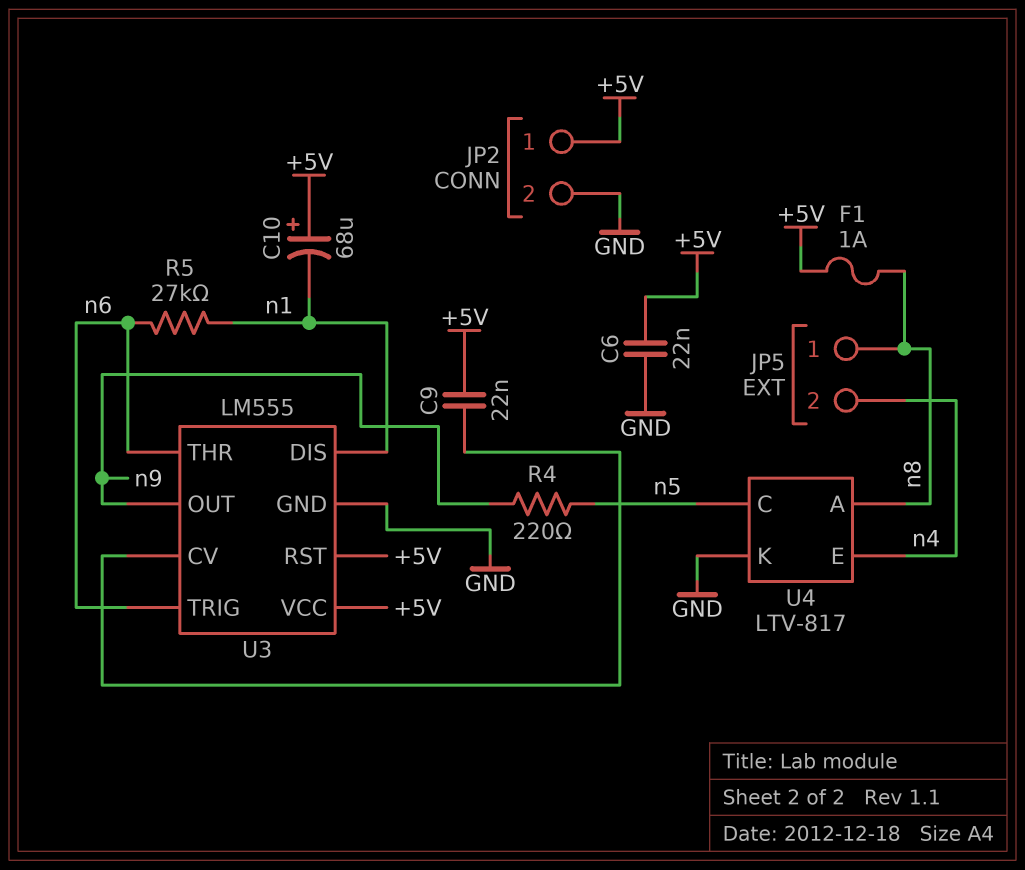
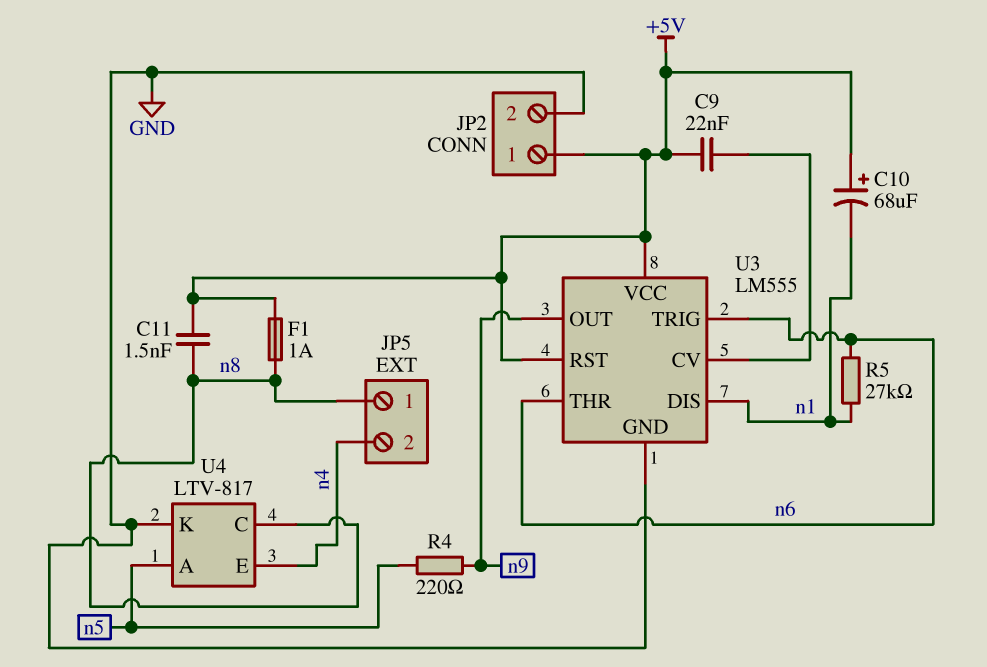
C6: 22nF (+5V, GND) -> none
C11: none -> 1.5nF (+5V, n8)
U4 pin A: n8 -> n5
U4 pin C: n5 -> n8

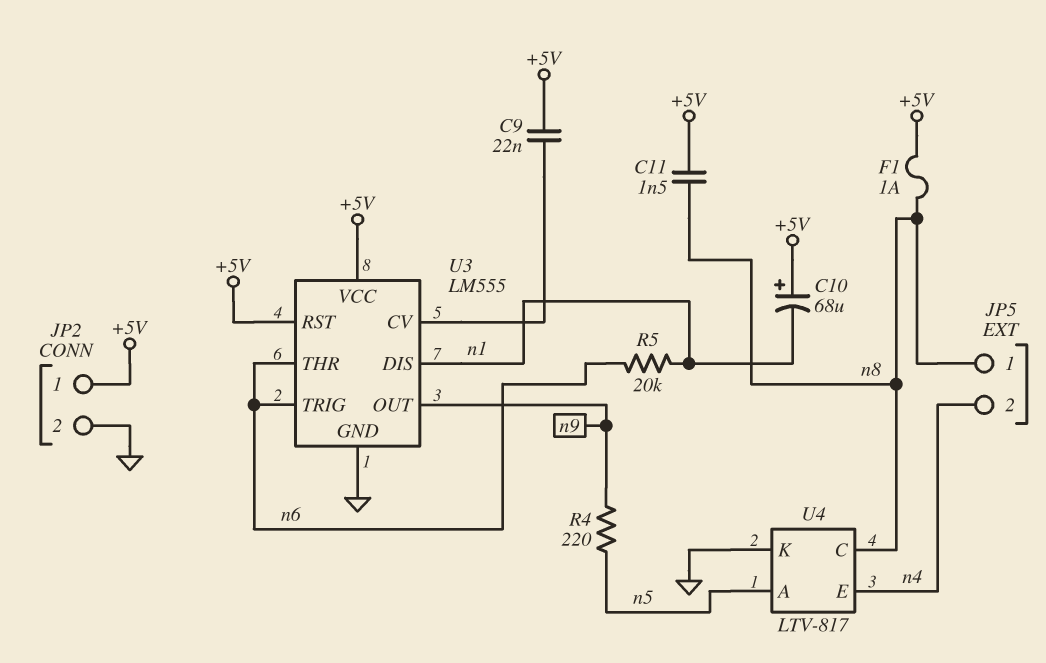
R5: 27k (n1, n6) -> 20k (n1, n6)

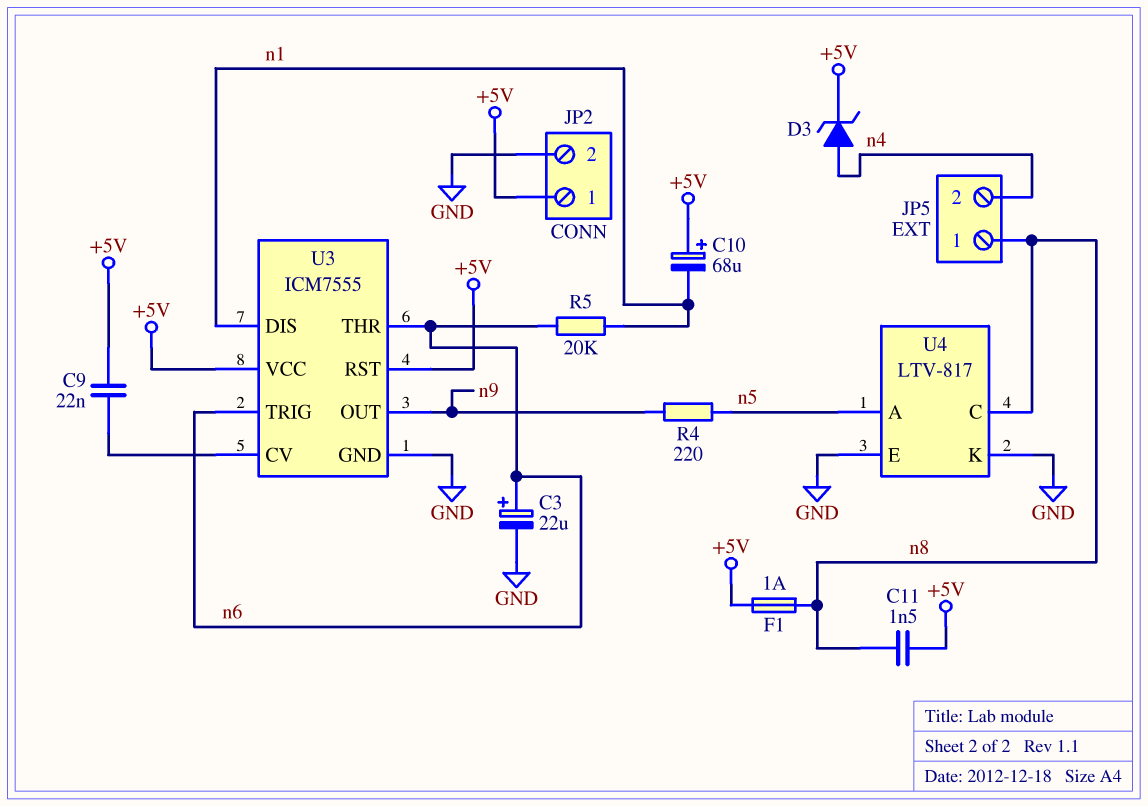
C3: none -> 22uF (plus n6, minus GND)
D3: none -> zener (A n4, K +5V)
U3: LM555 -> ICM7555
U4 pin E: n4 -> GND

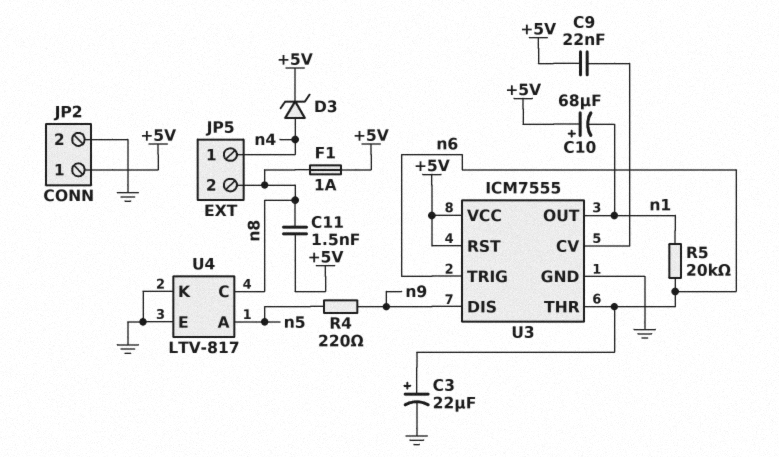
JP5 pin 1: n8 -> n4
JP5 pin 2: n4 -> n8
U3 pin DIS: n1 -> n9
U3 pin OUT: n9 -> n1

